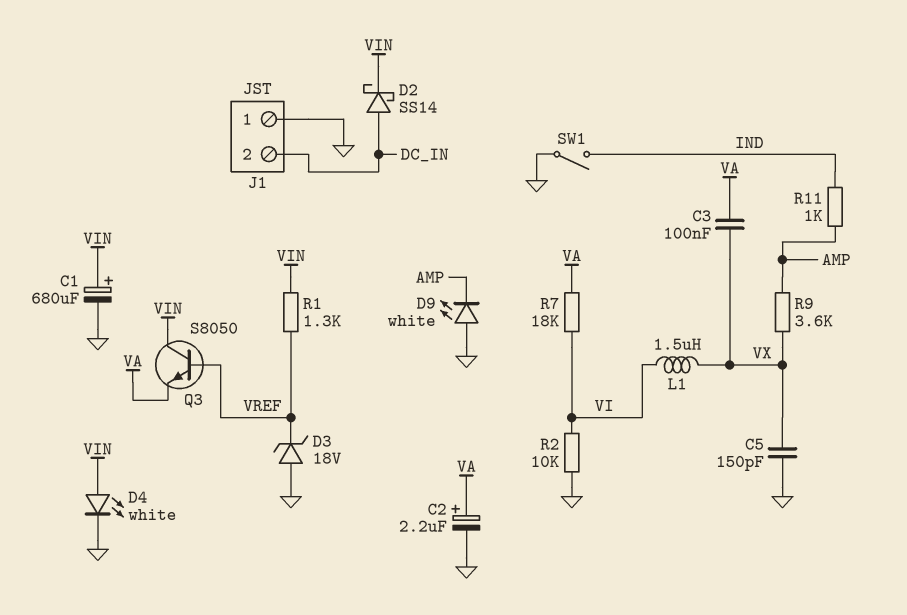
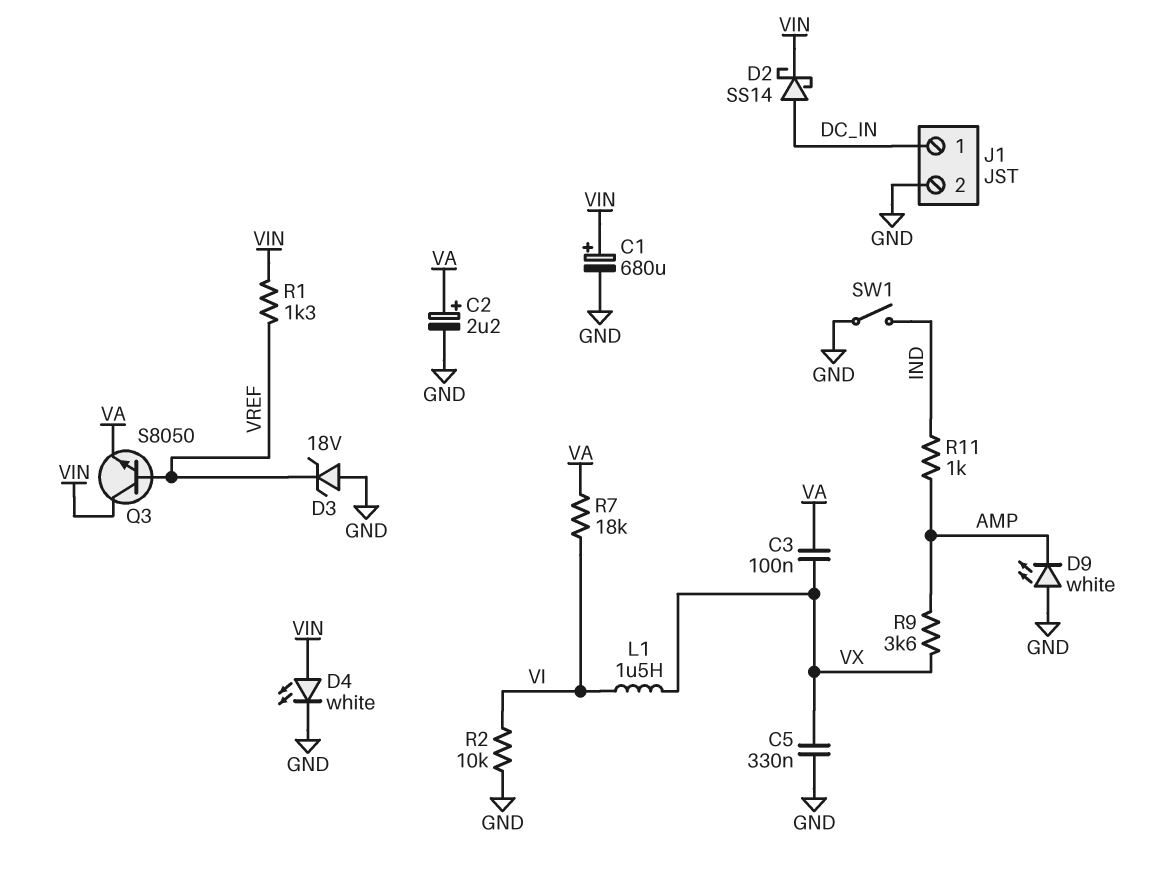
C5: 150pF (GND, VX) -> 330nF (GND, VX)
J1 pin 1: GND -> DC_IN
J1 pin 2: DC_IN -> GND

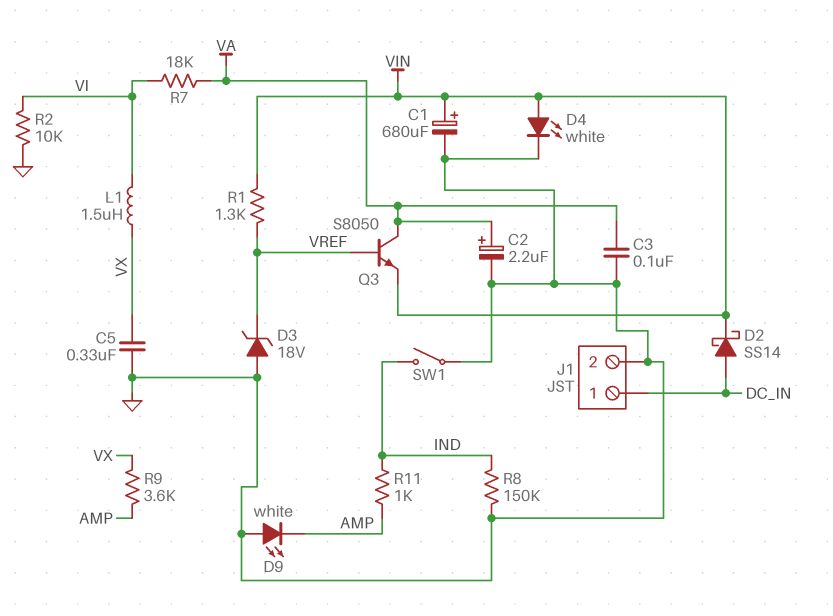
C3: 100nF (VA, VX) -> 100nF (GND, VA)
Q3: NPN S8050 (B VREF, C VIN, E VA) -> NPN S8050 (B VREF, C VA, E VIN)
R8: none -> 150k (GND, IND)

